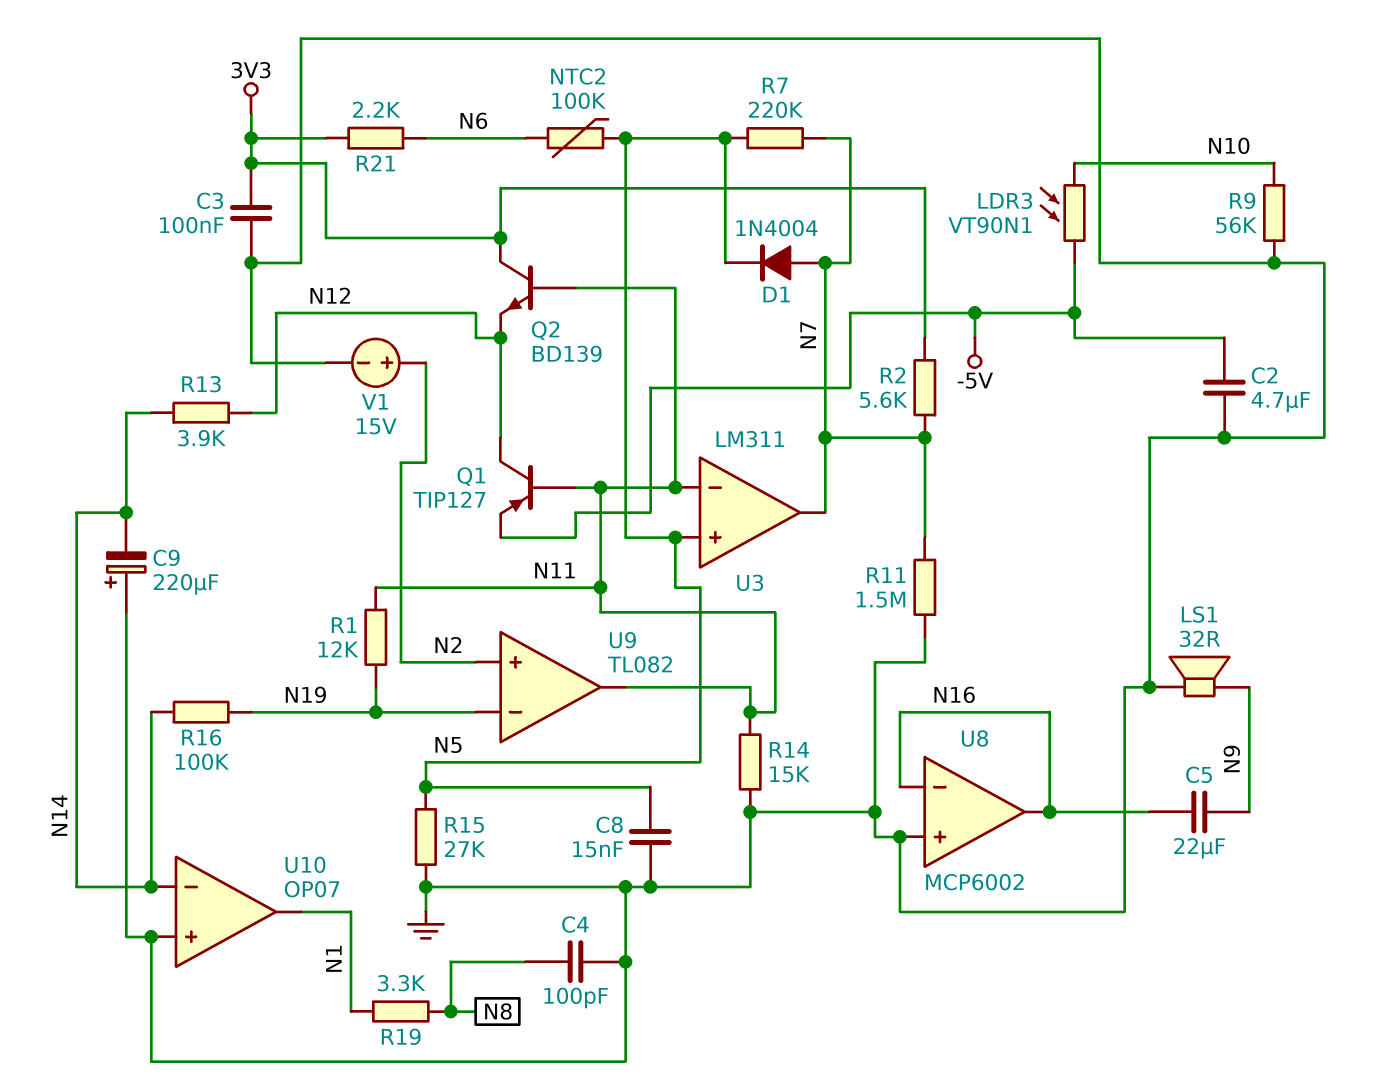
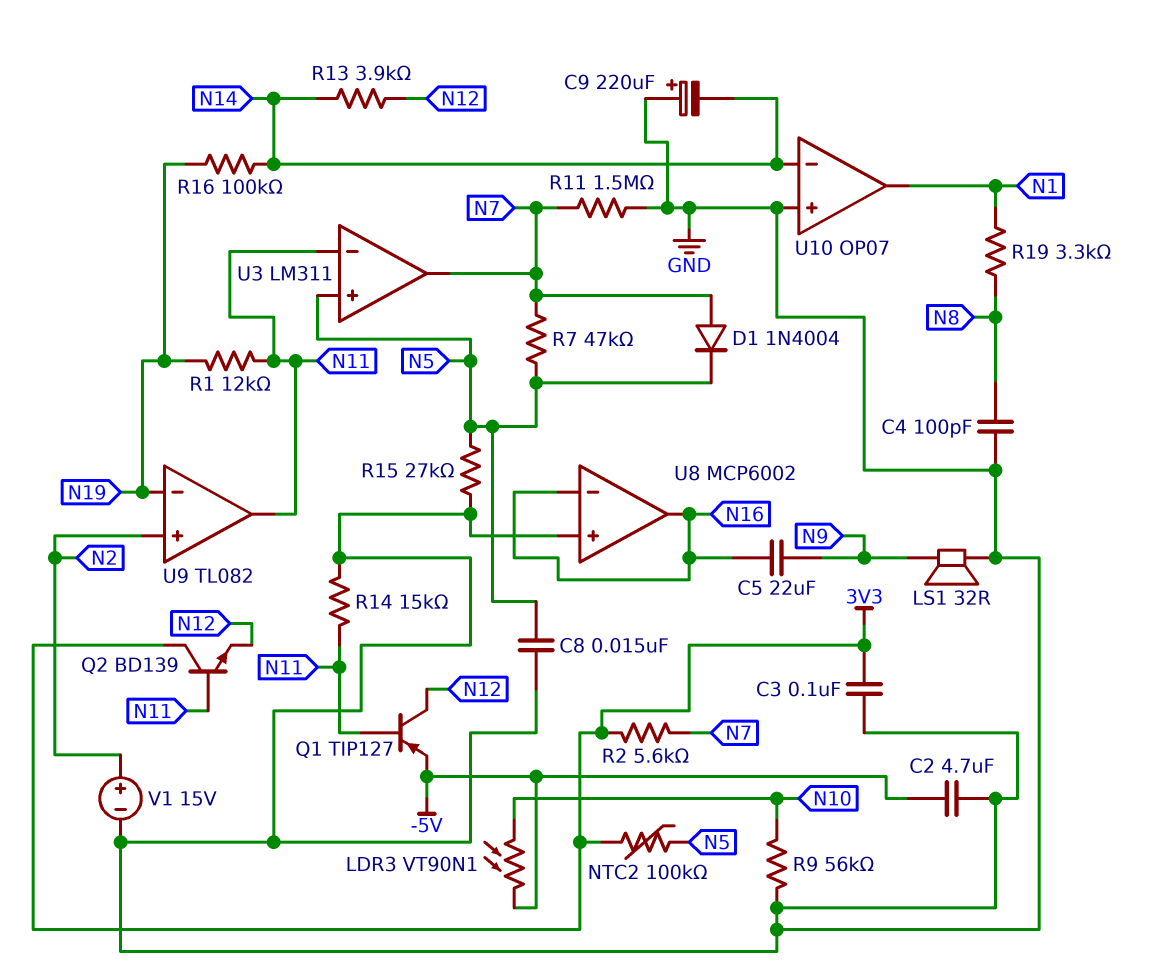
NTC2: 100k (N5, N6) -> 100k (3V3, N5)
R7: 220k (N5, N7) -> 47k (N5, N7)
R21: 2.2k (3V3, N6) -> none

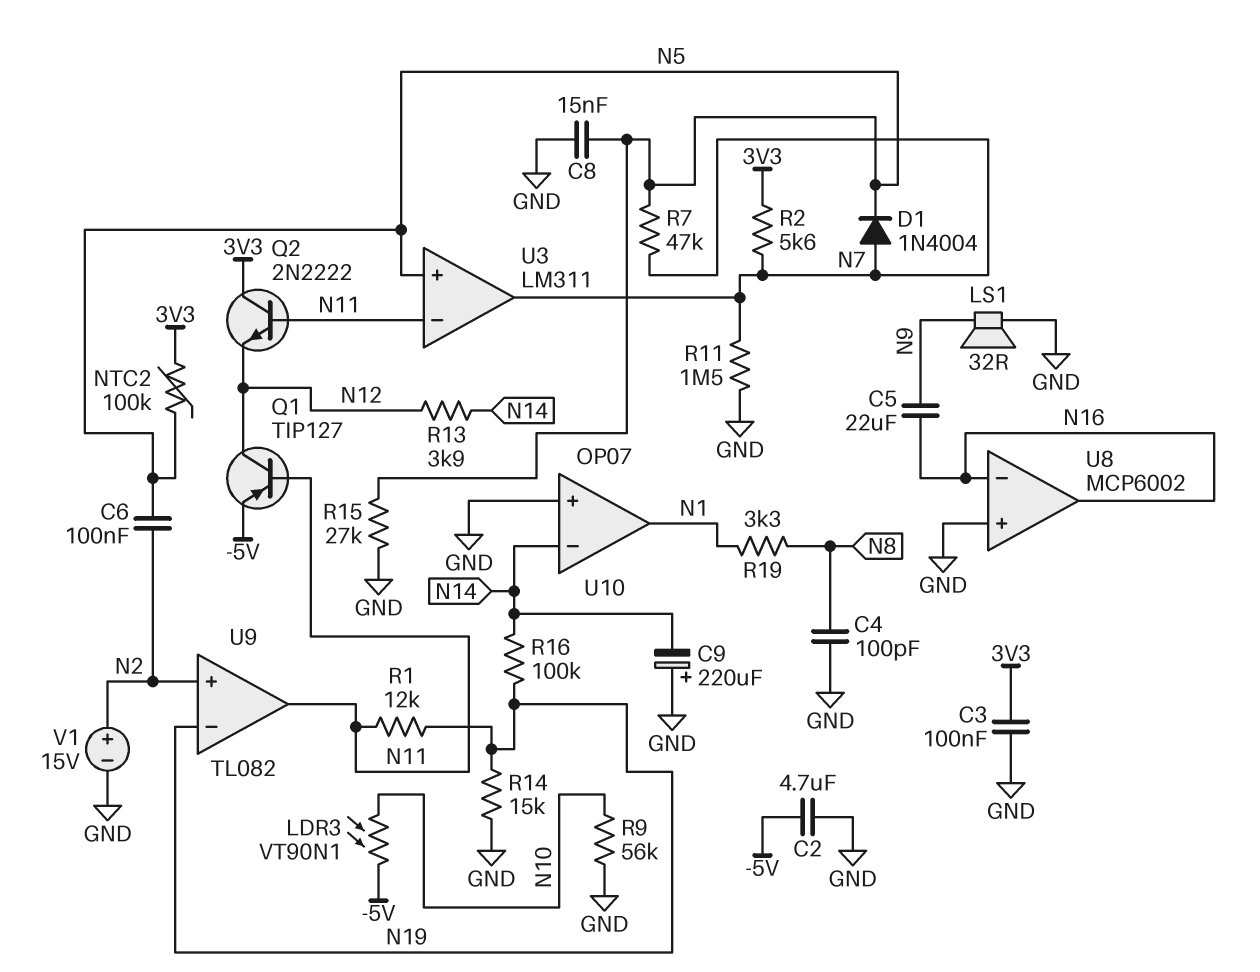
C6: none -> 100nF (N2, N5)
Q2: NPN BD139 (B N11, C 3V3, E N12) -> NPN 2N2222 (B N11, C 3V3, E N12)
R14: 15k (GND, N11) -> 15k (GND, N19)

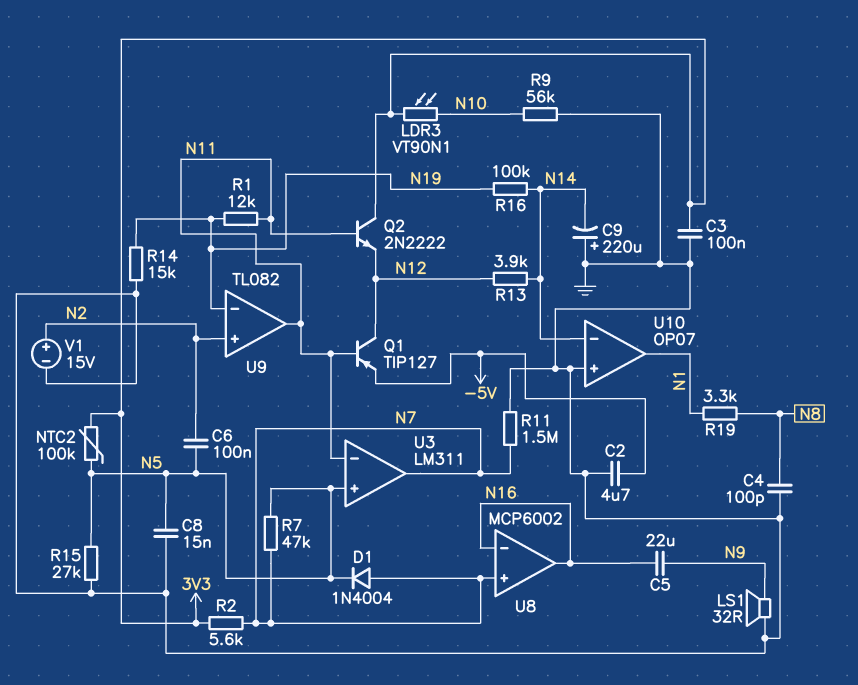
LDR3: VT90N1 (-5V, N10) -> VT90N1 (3V3, N10)
U8 pin in+: GND -> N7

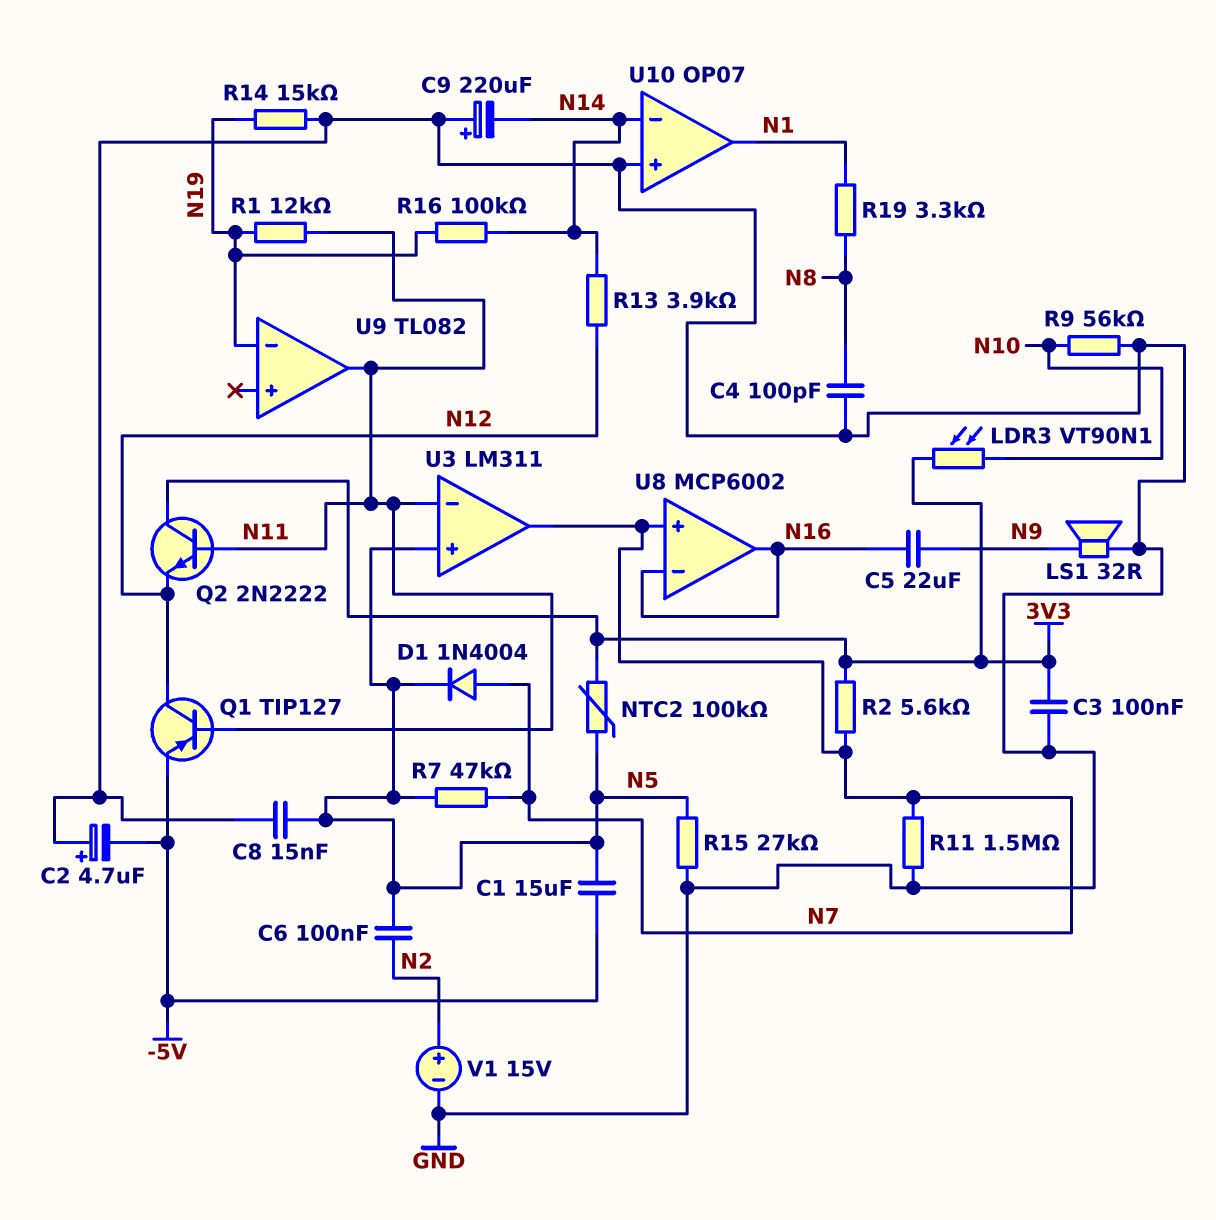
C1: none -> 15uF (-5V, N5)
C2: 4.7uF (-5V, GND) -> 4.7uF (plus GND, minus -5V)
U9 pin in+: N2 -> none

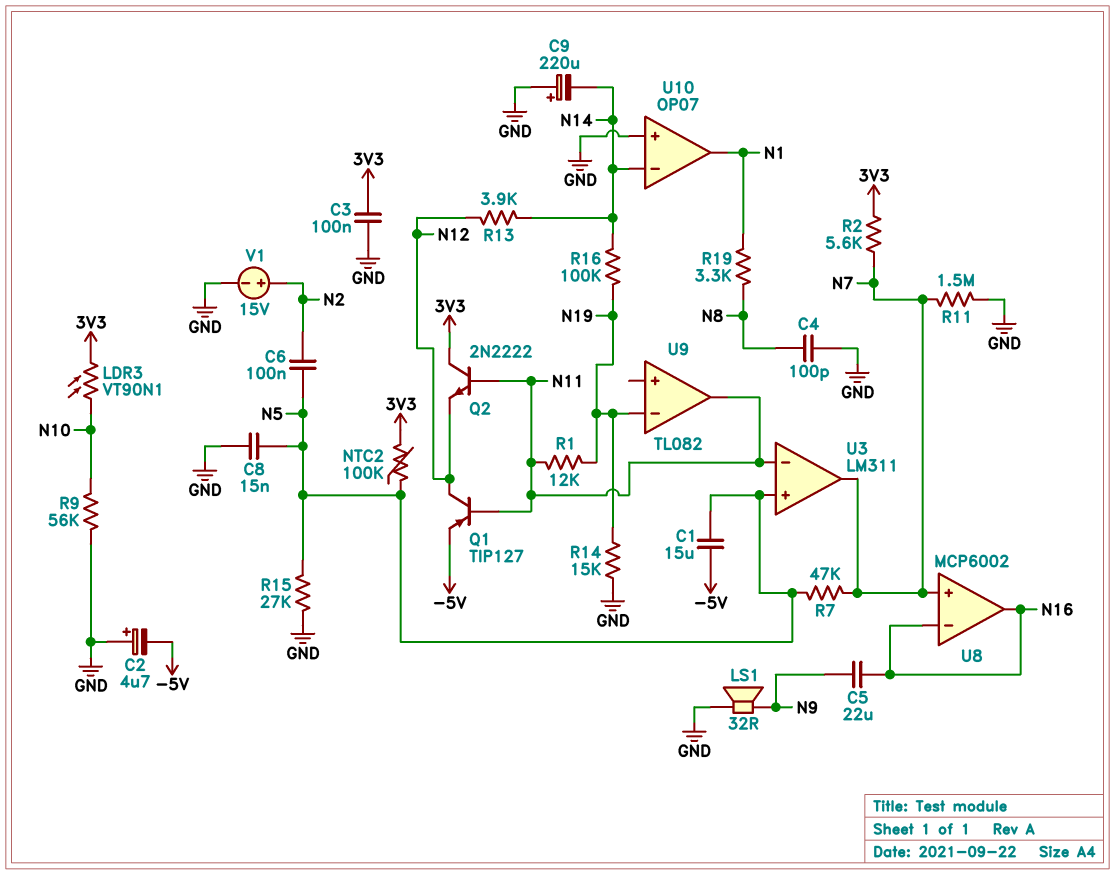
D1: diode 1N4004 (A N7, K N5) -> none

